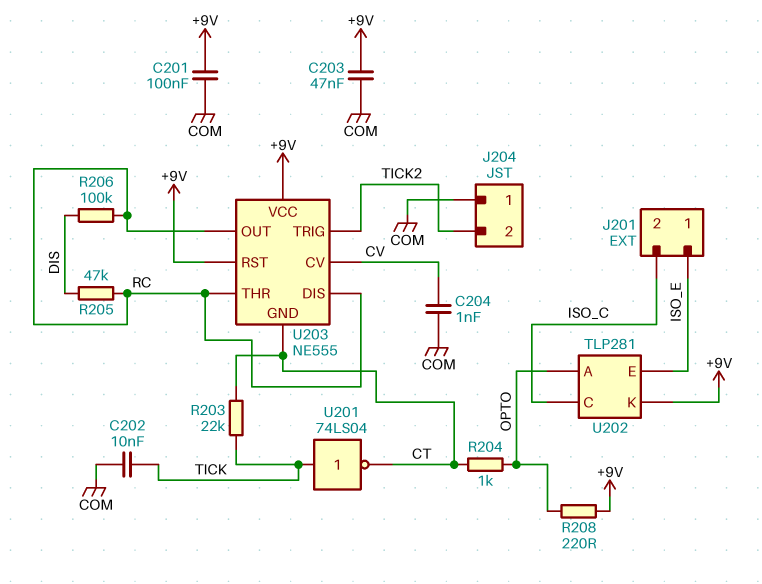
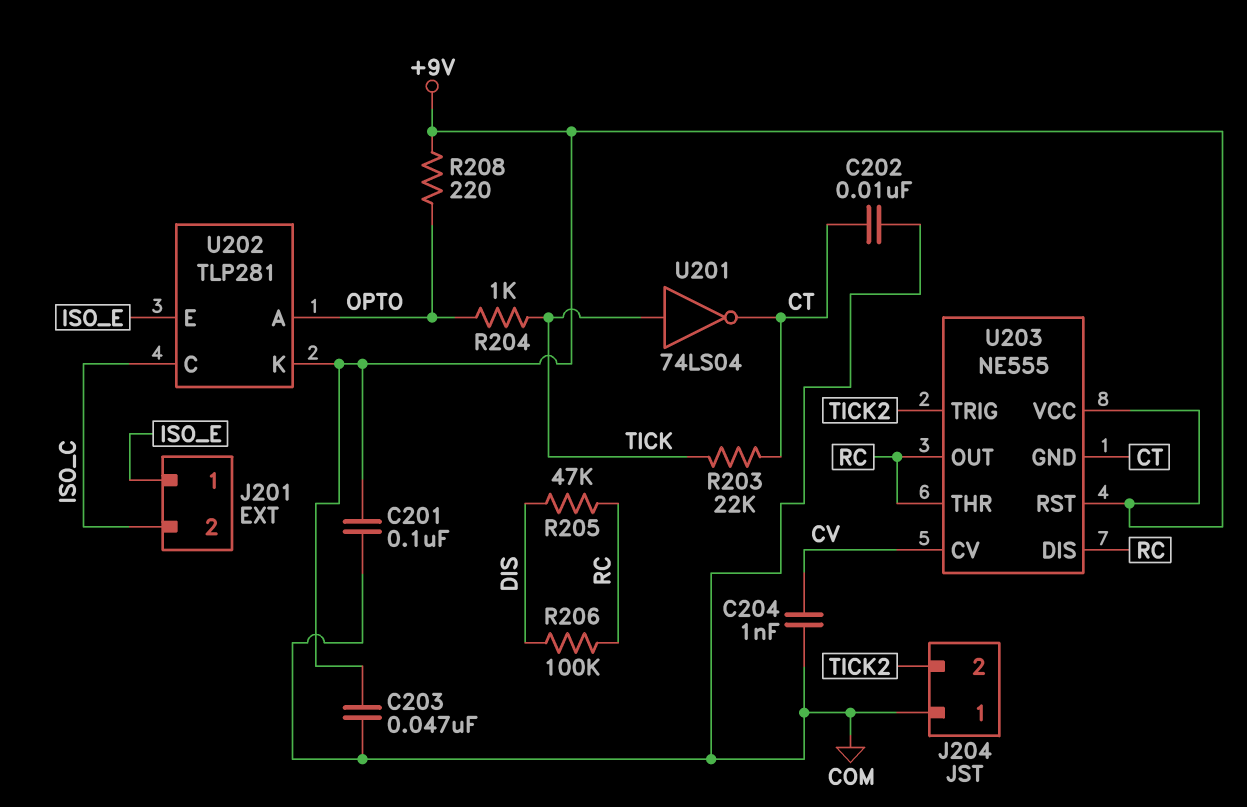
C202: 10nF (COM, TICK) -> 10nF (COM, CT)
R204: 1k (CT, OPTO) -> 1k (OPTO, TICK)

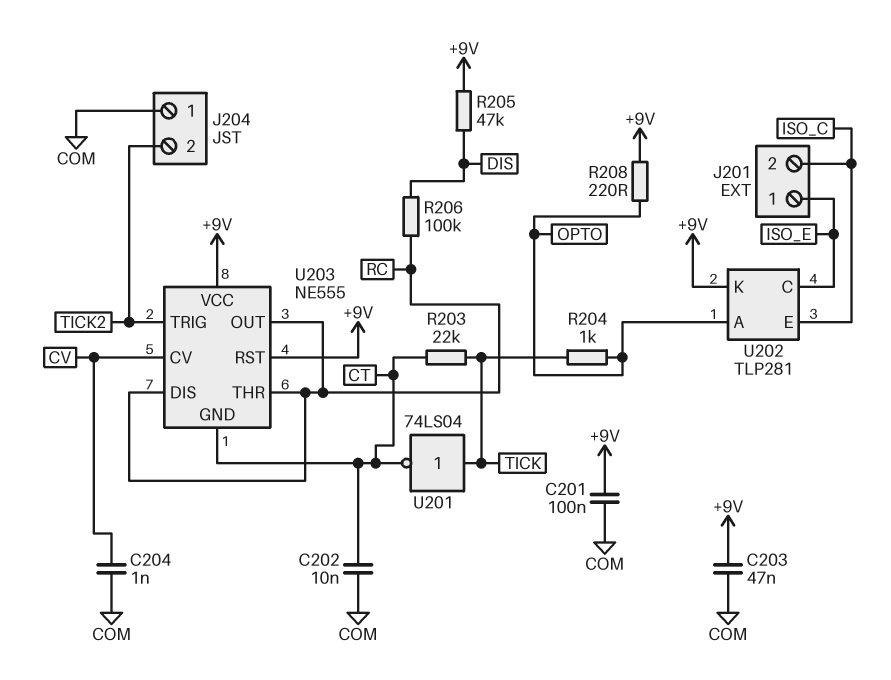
R205: 47k (DIS, RC) -> 47k (+9V, DIS)
U202 pin C: ISO_C -> ISO_E
U202 pin E: ISO_E -> ISO_C

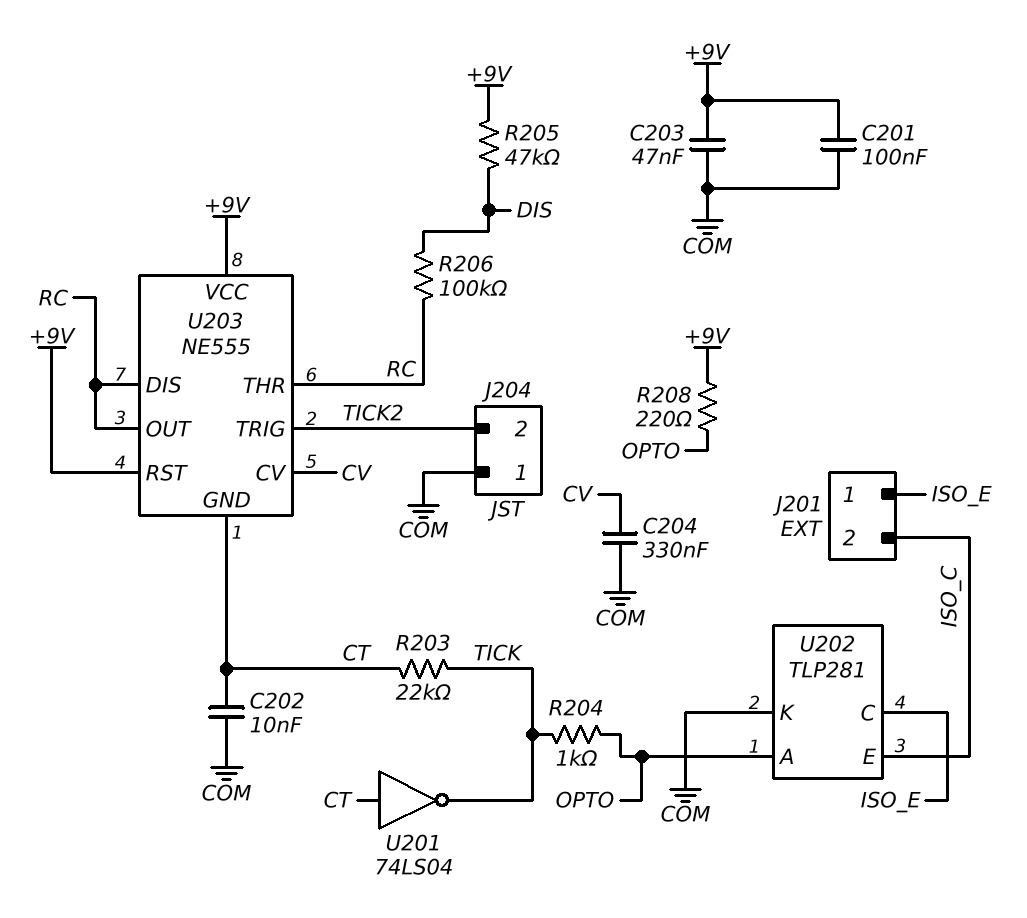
C204: 1nF (COM, CV) -> 330nF (COM, CV)
U201: NOT 74LS04 (in TICK, out CT) -> NOT 74LS04 (in CT, out TICK)
U202 pin K: +9V -> COM

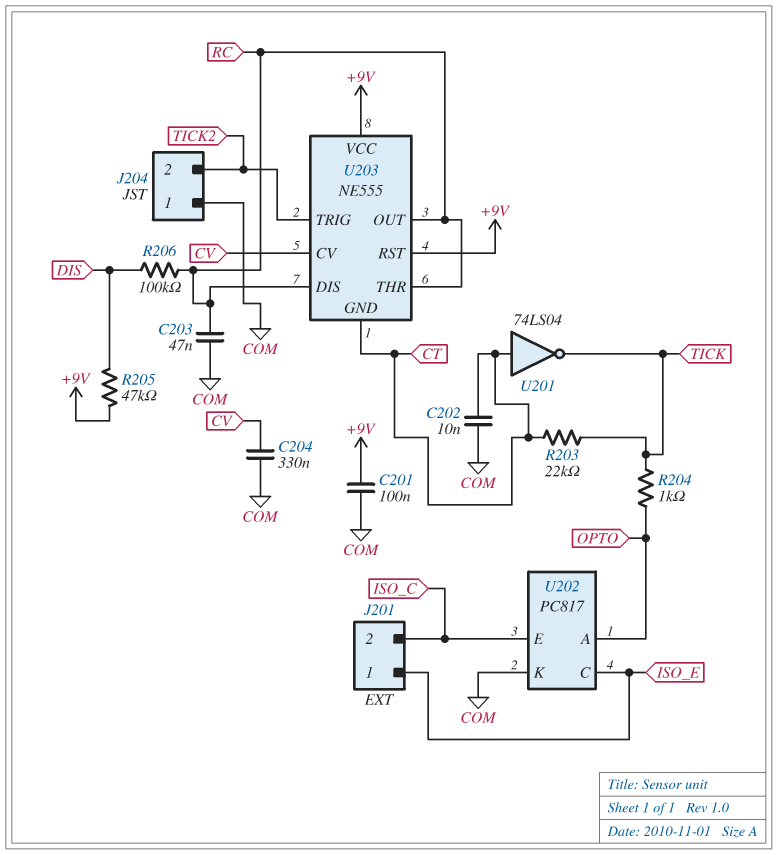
C203: 47nF (+9V, COM) -> 47nF (COM, RC)
R208: 220 (+9V, OPTO) -> none
U202: TLP281 -> PC817

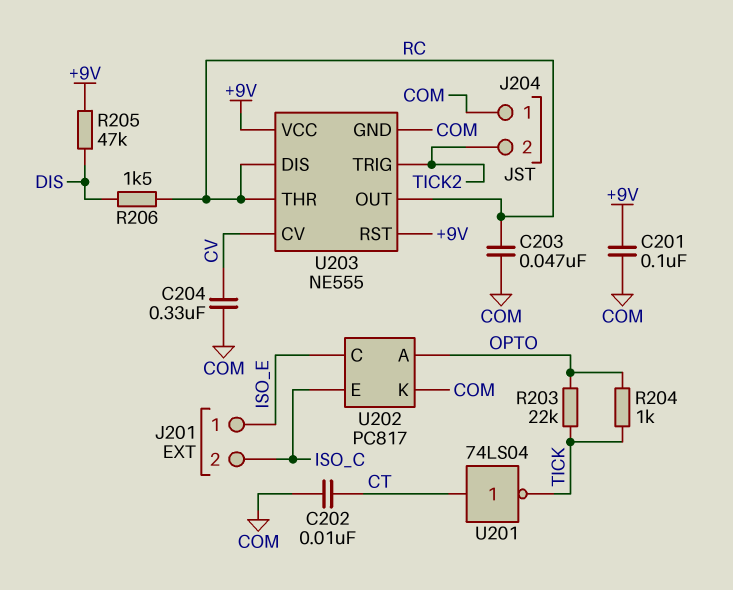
R203: 22k (CT, TICK) -> 22k (OPTO, TICK)
R206: 100k (DIS, RC) -> 1.5k (DIS, RC)
U203 pin GND: CT -> COM

